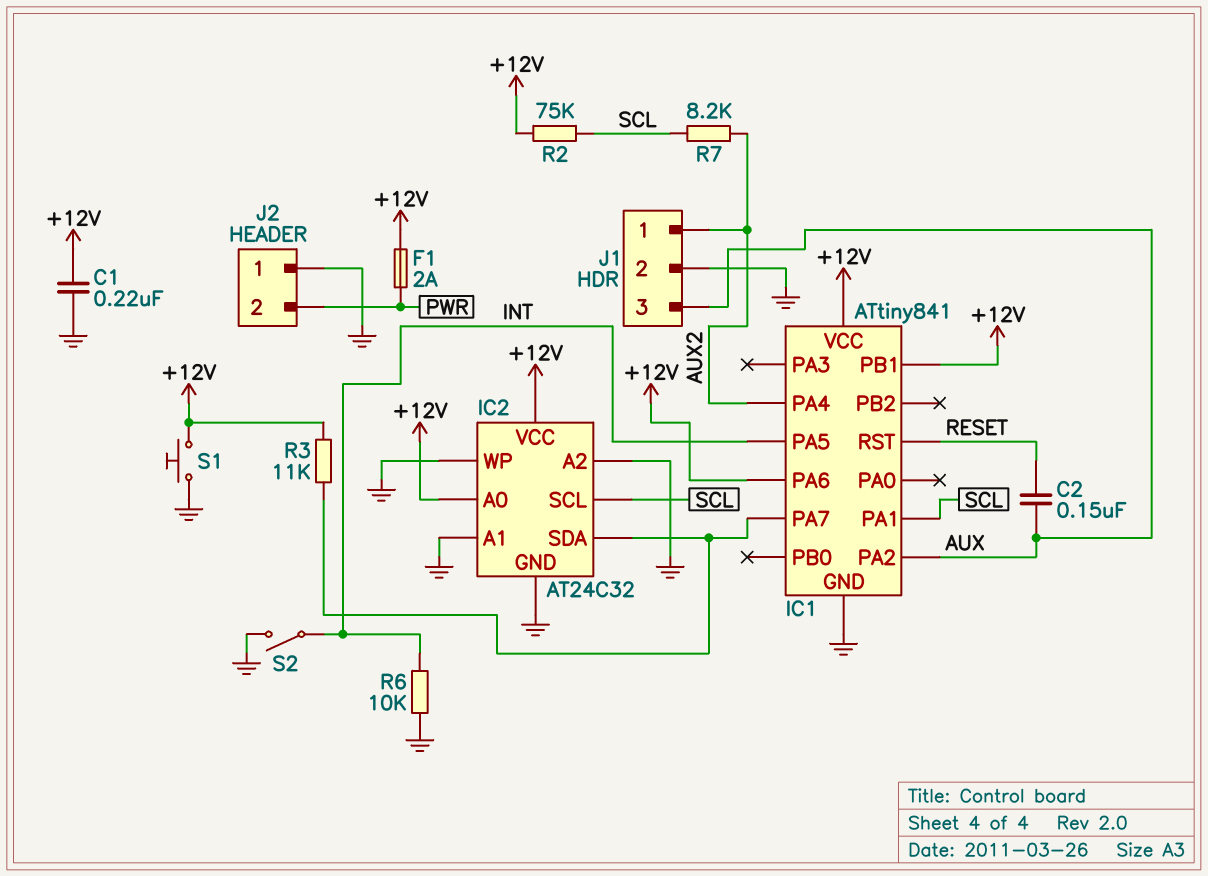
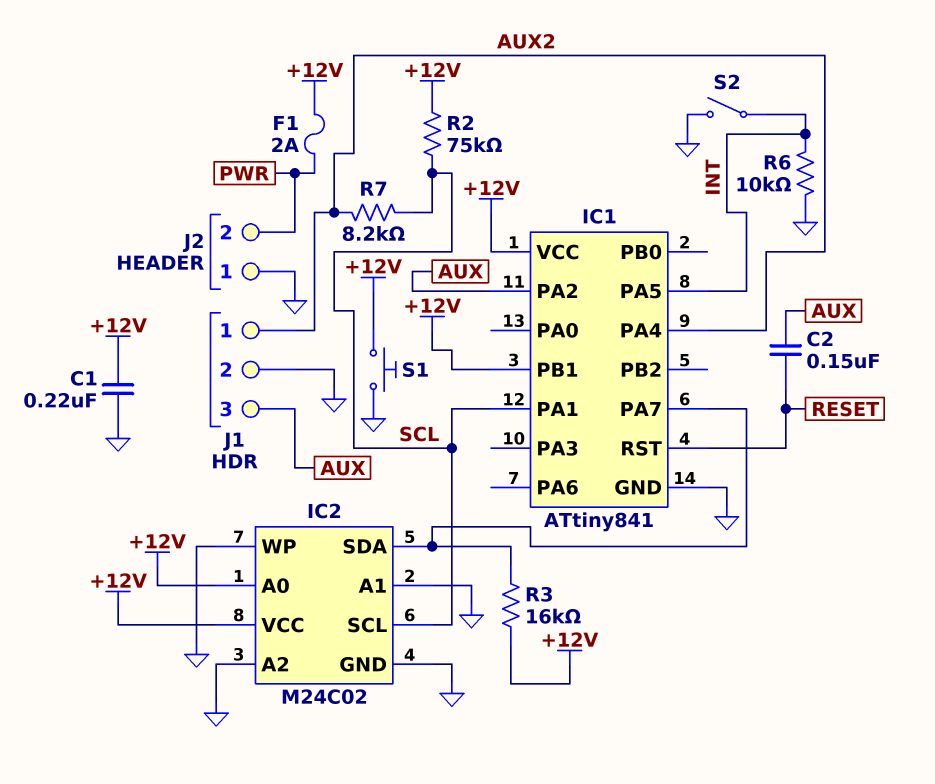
IC1 pin PA6: +12V -> none
IC2: AT24C32 -> M24C02
R3: 11k (+12V, IC1/PA7) -> 16k (+12V, IC1/PA7)

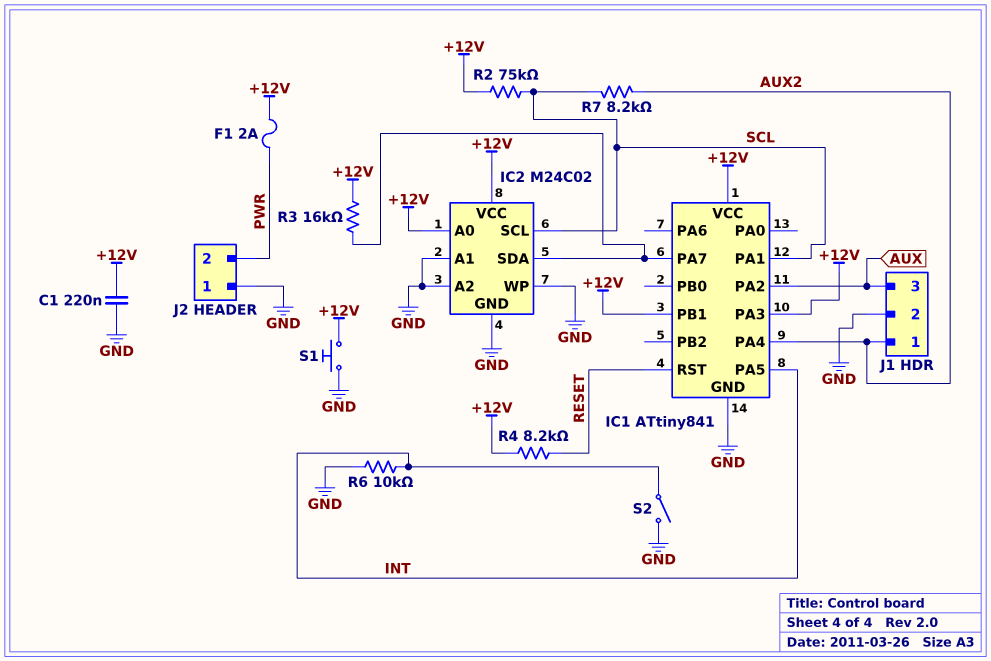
C2: 150nF (AUX, RESET) -> none
IC1 pin PA3: none -> +12V
R4: none -> 8.2k (+12V, RESET)

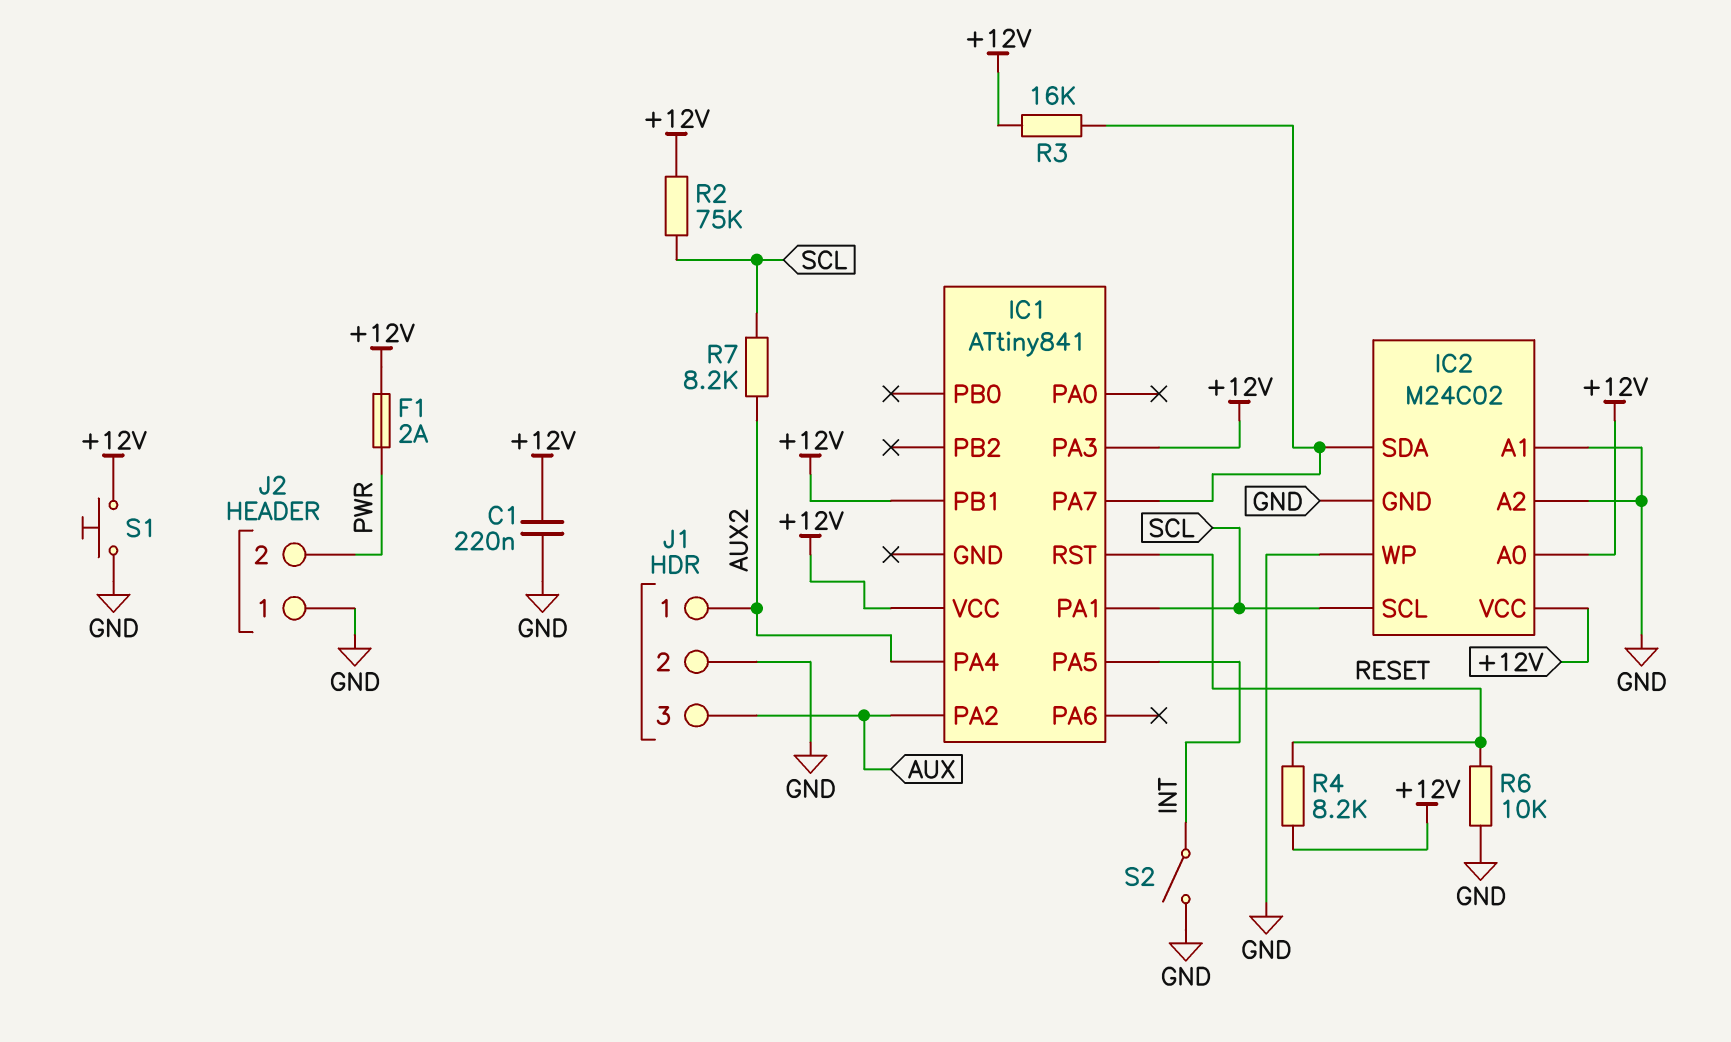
IC1 pin GND: GND -> none
R6: 10k (GND, INT) -> 10k (GND, RESET)

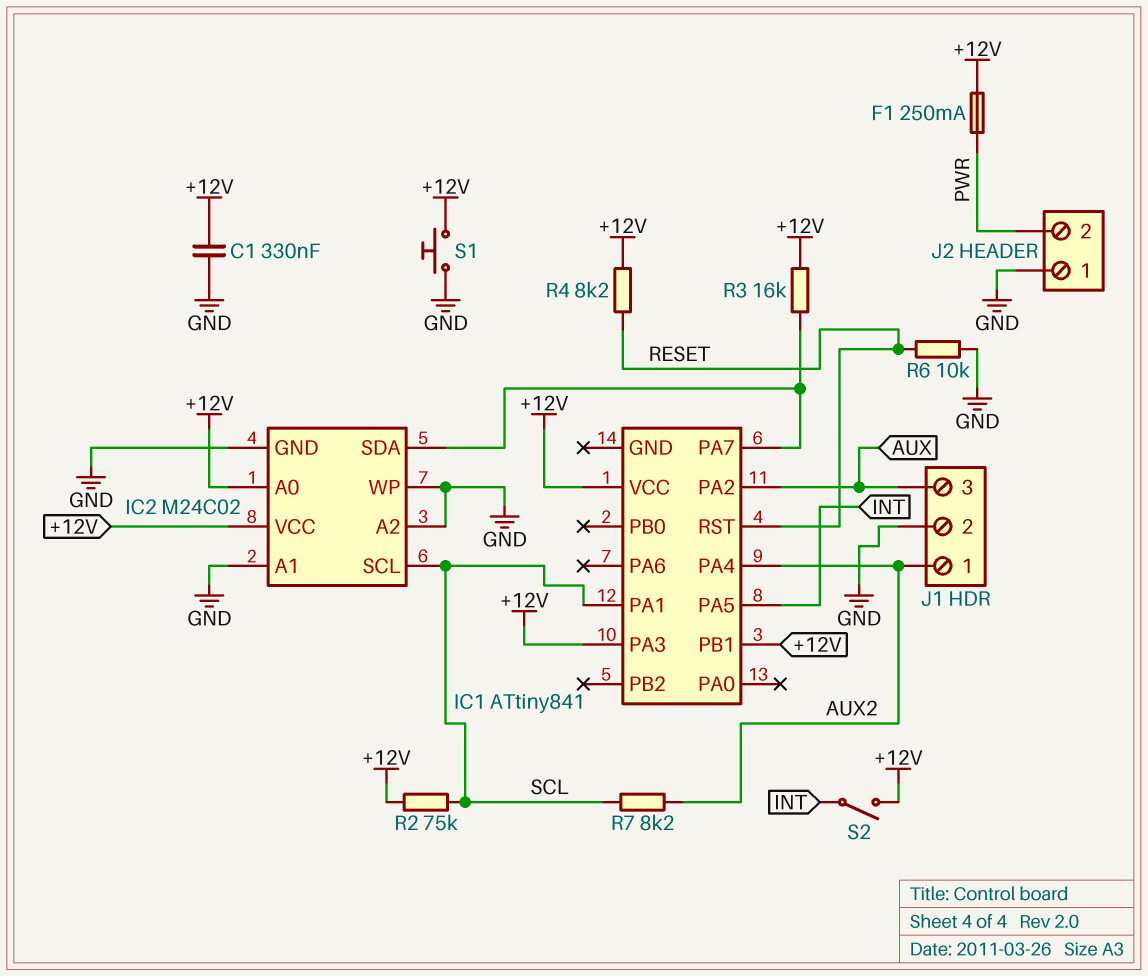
C1: 220nF (+12V, GND) -> 330nF (+12V, GND)
F1: 2A (+12V, PWR) -> 250mA (+12V, PWR)
S2: switch (GND, INT) -> switch (+12V, INT)

